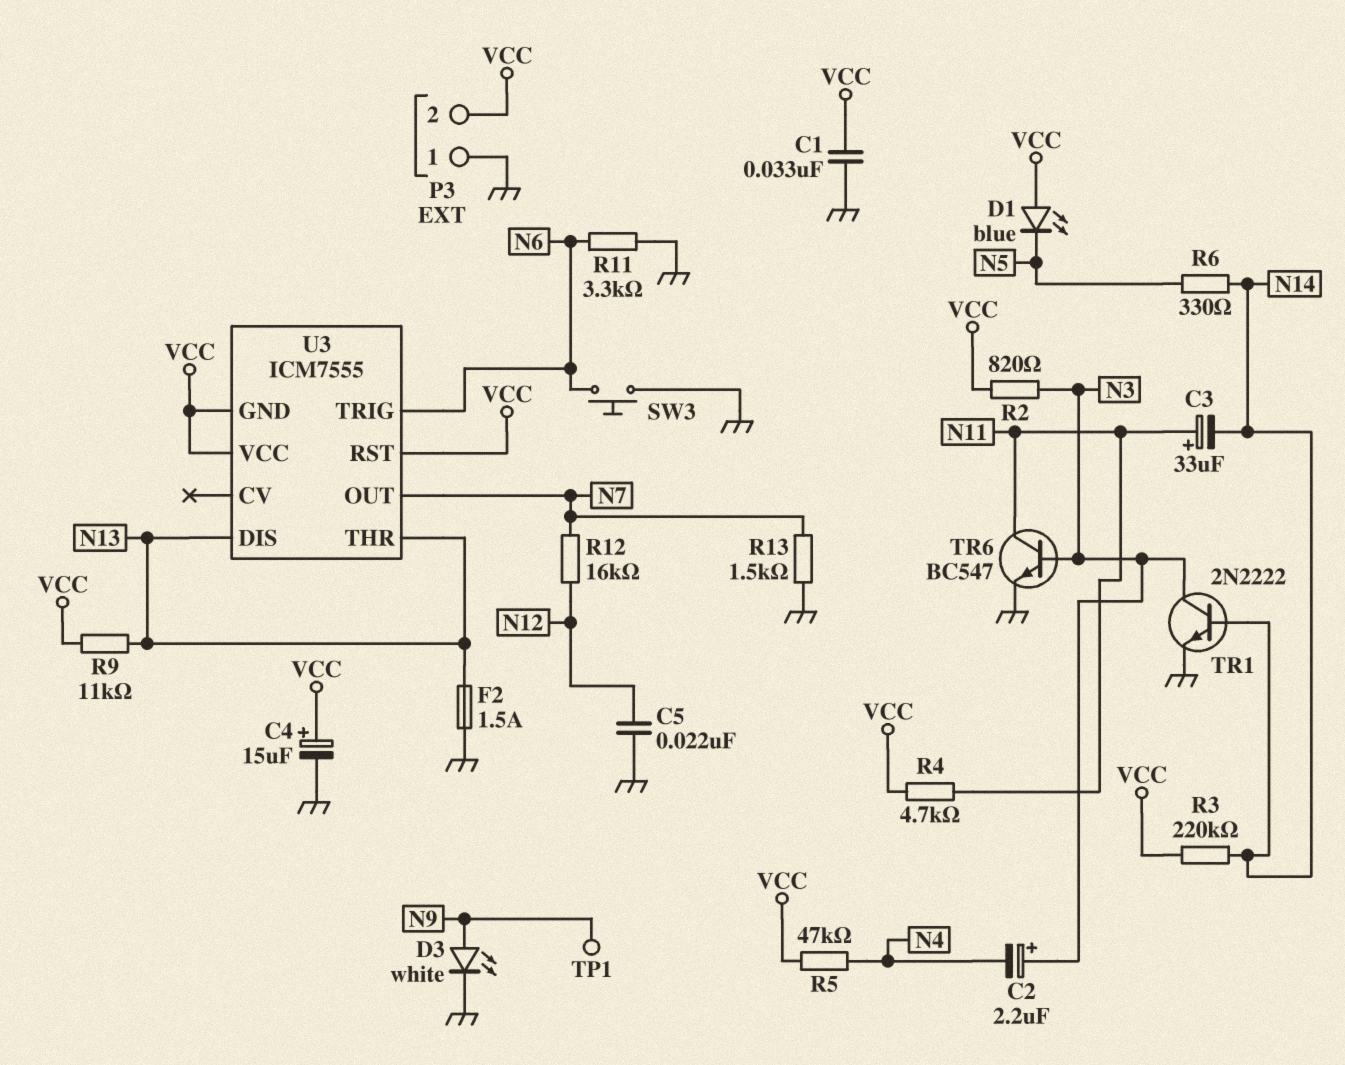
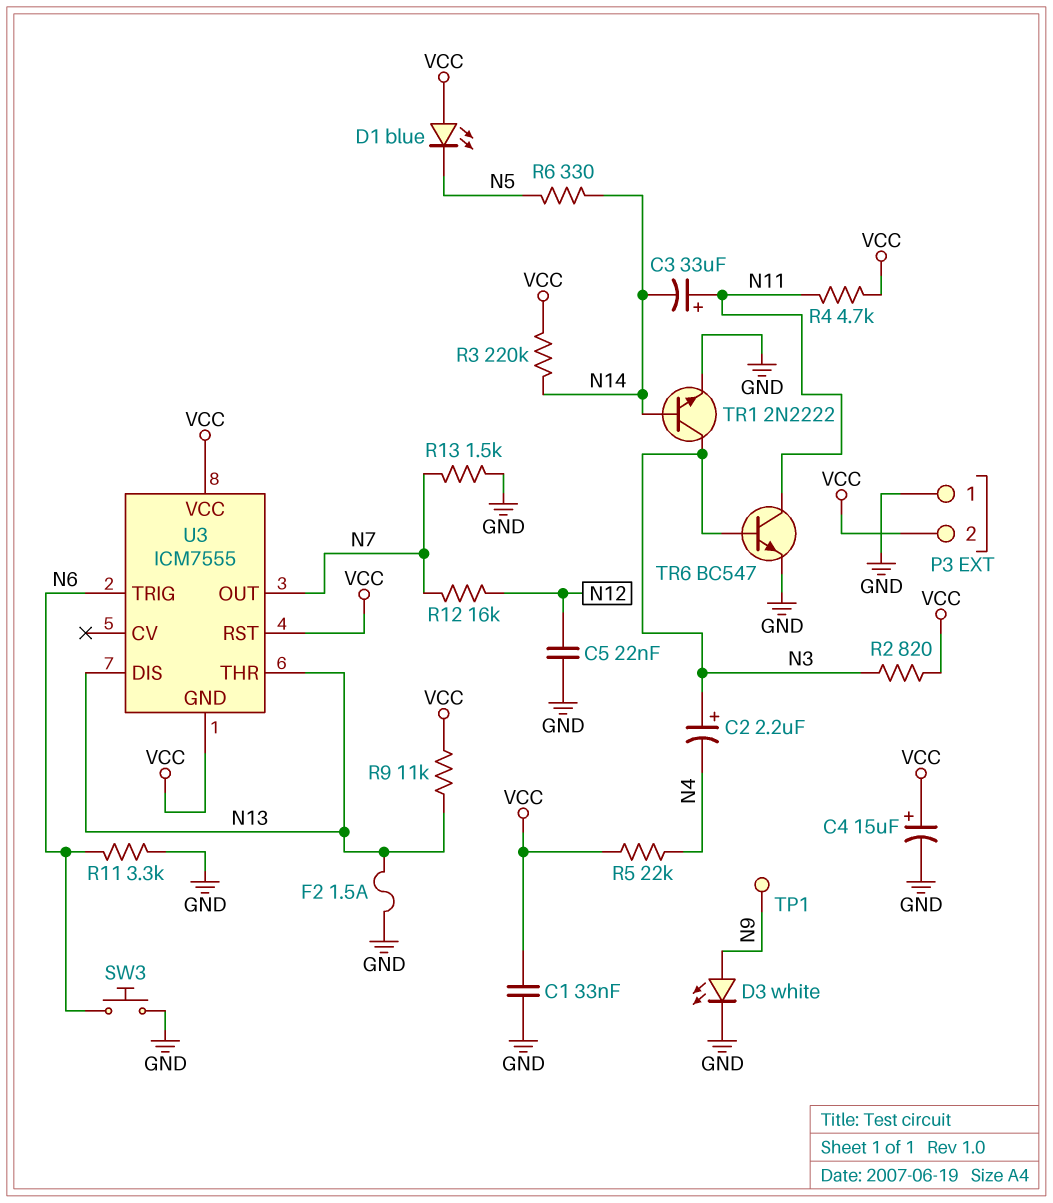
R5: 47k (N4, VCC) -> 22k (N4, VCC)

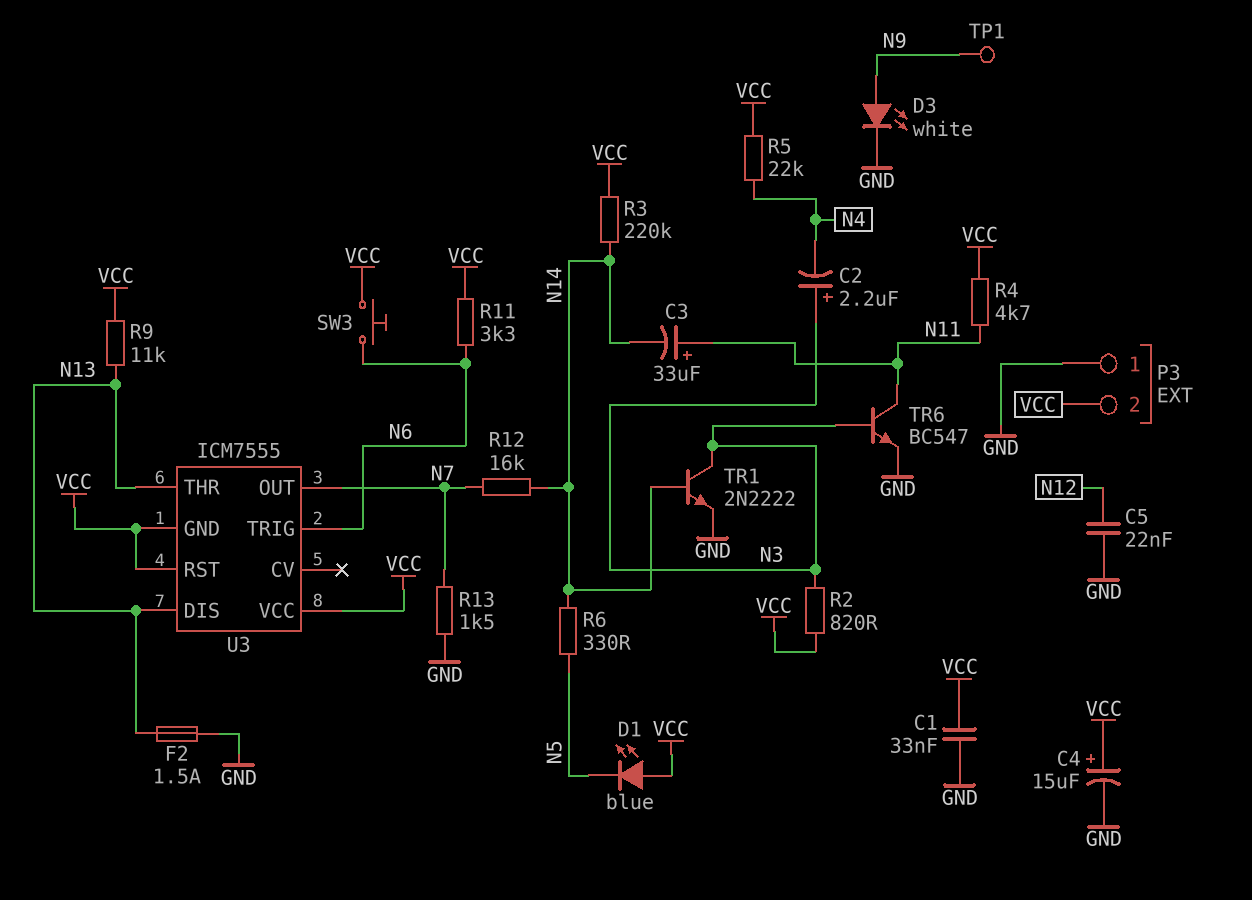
R11: 3.3k (GND, N6) -> 3.3k (N6, VCC)
R12: 16k (N7, N12) -> 16k (N7, N14)
SW3: button (GND, N6) -> button (N6, VCC)

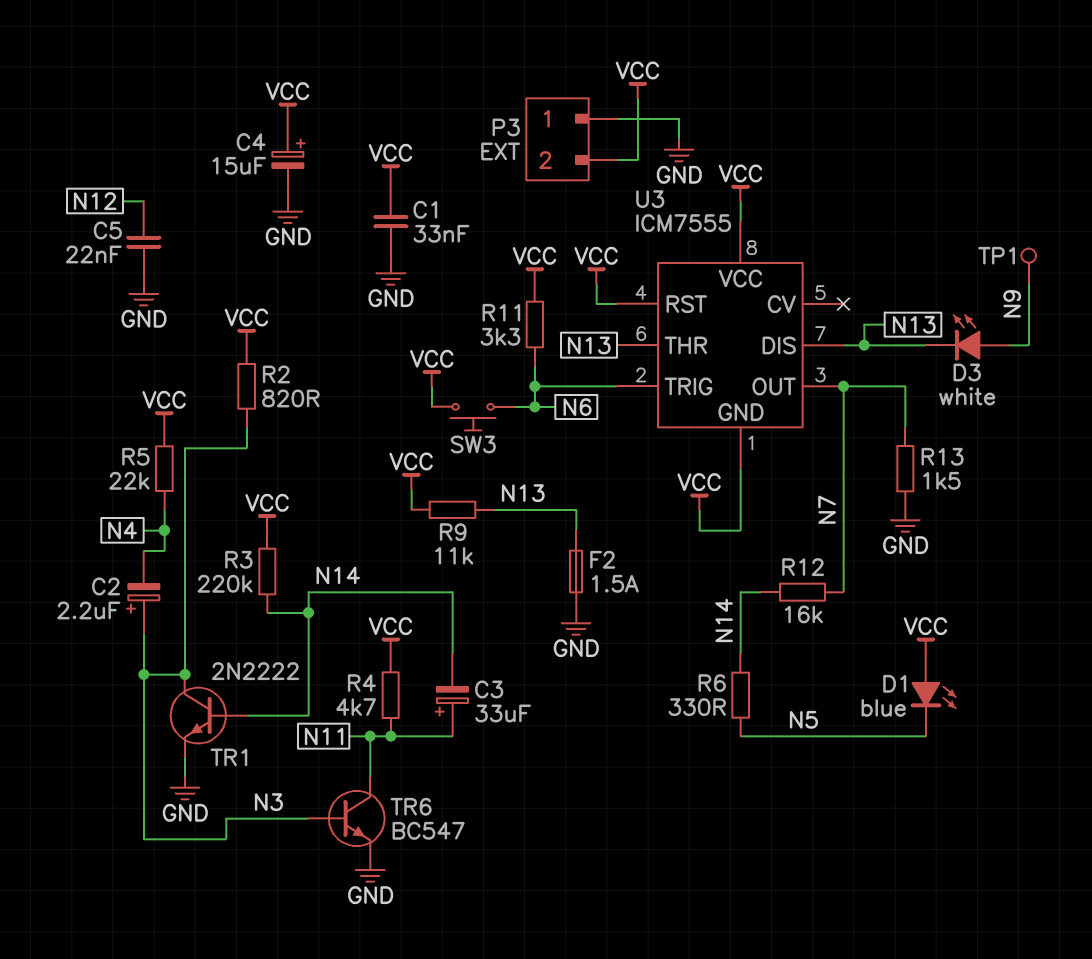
D3: LED white (A N9, K GND) -> LED white (A N9, K N13)

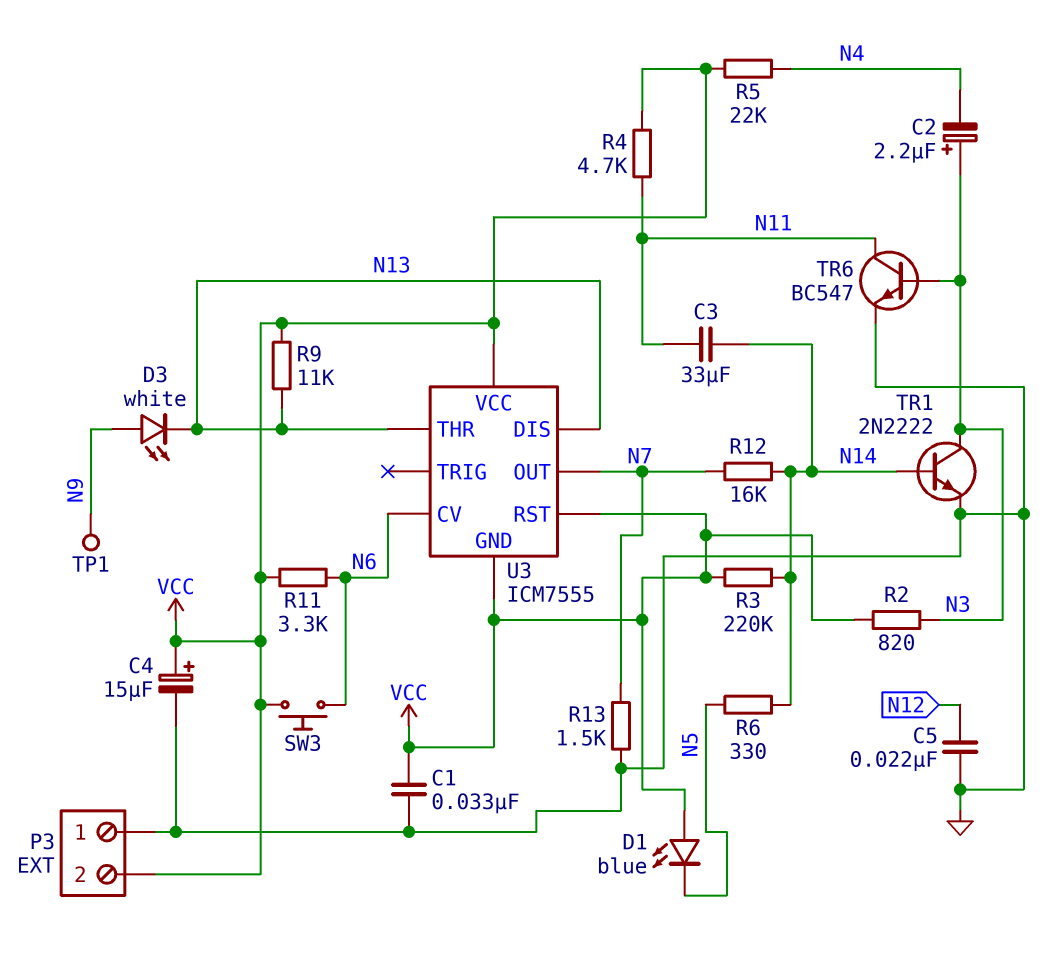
C3: 33uF (plus N11, minus N14) -> 33uF (N11, N14)
F2: 1.5A (GND, N13) -> none
U3 pin CV: none -> N6
U3 pin TRIG: N6 -> none

